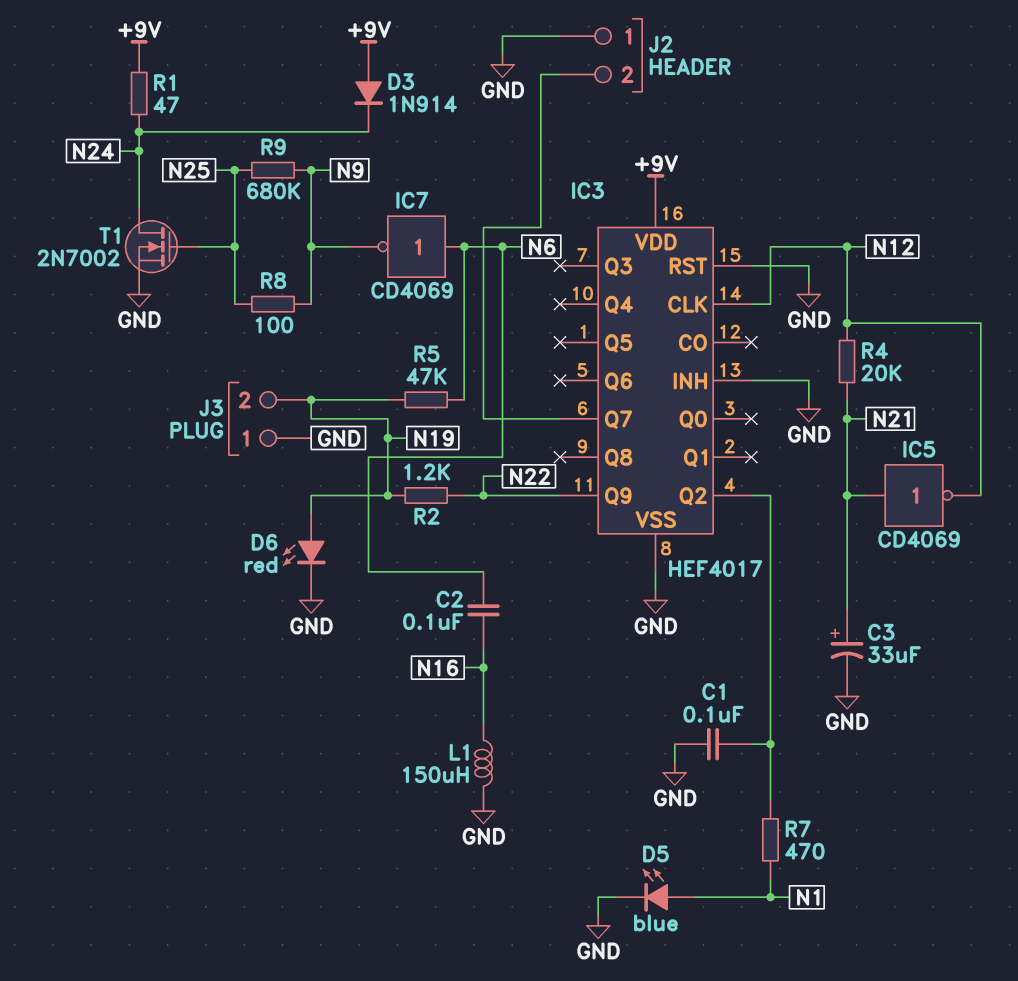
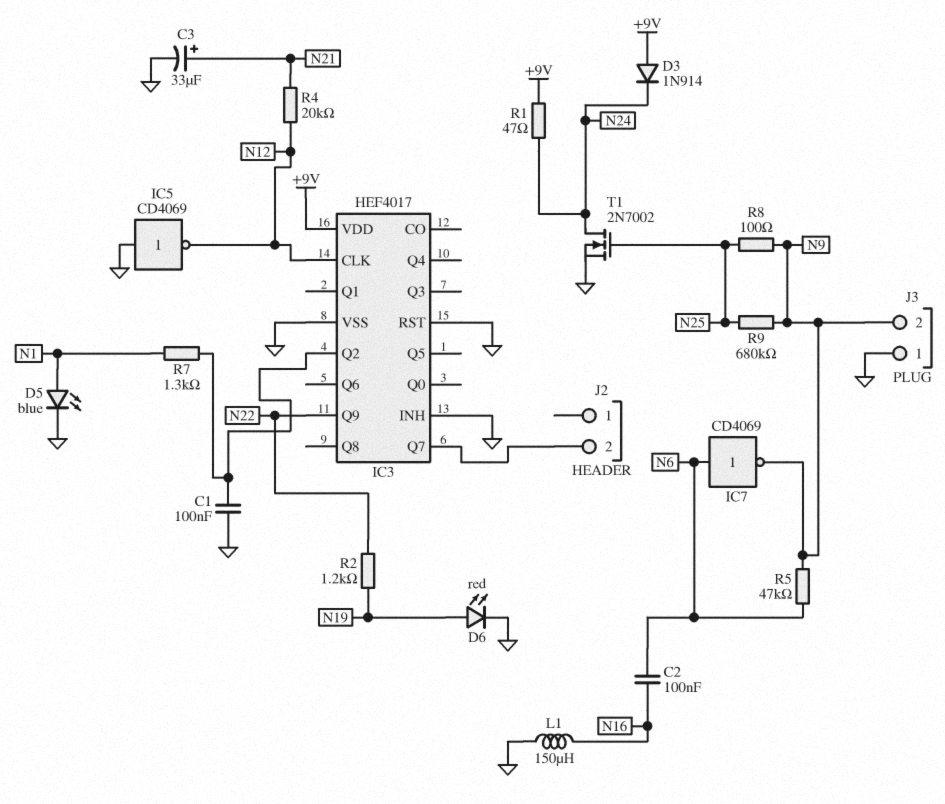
IC5: NOT CD4069 (in N21, out N12) -> NOT CD4069 (in GND, out N12)
J2 pin 1: GND -> none
J3 pin 2: N19 -> N9
R5: 47k (N6, N19) -> 47k (N6, N9)
R7: 470 (IC3/Q2, N1) -> 1.3k (IC3/Q2, N1)

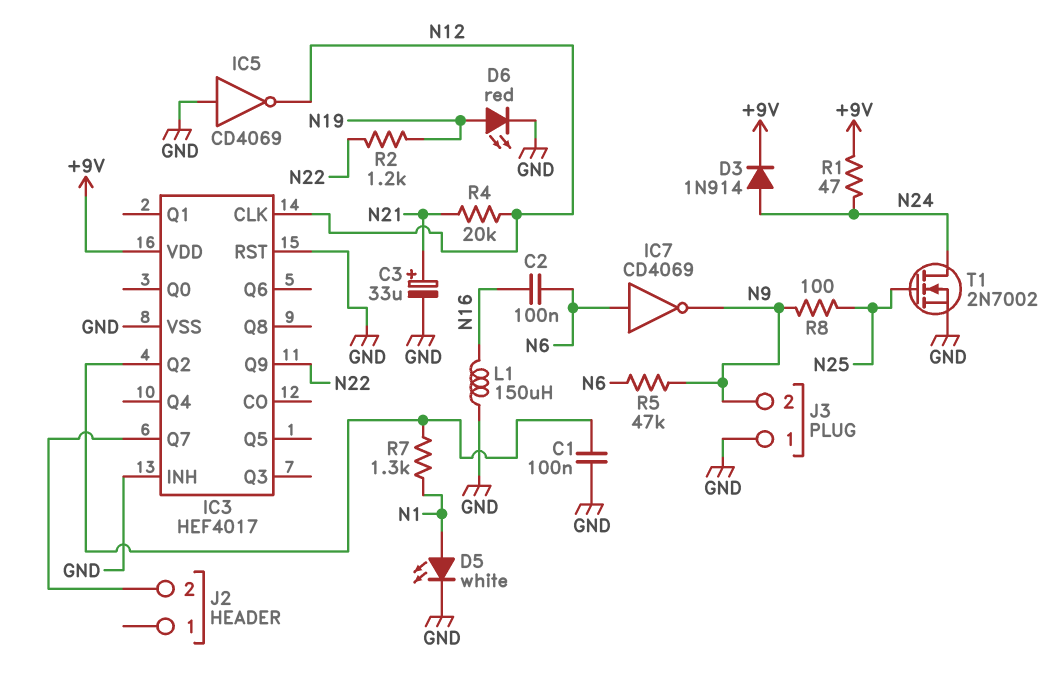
D3: diode 1N914 (A +9V, K N24) -> diode 1N914 (A N24, K +9V)
D5: LED blue (A N1, K GND) -> LED white (A N1, K GND)
R9: 680k (N9, N25) -> none

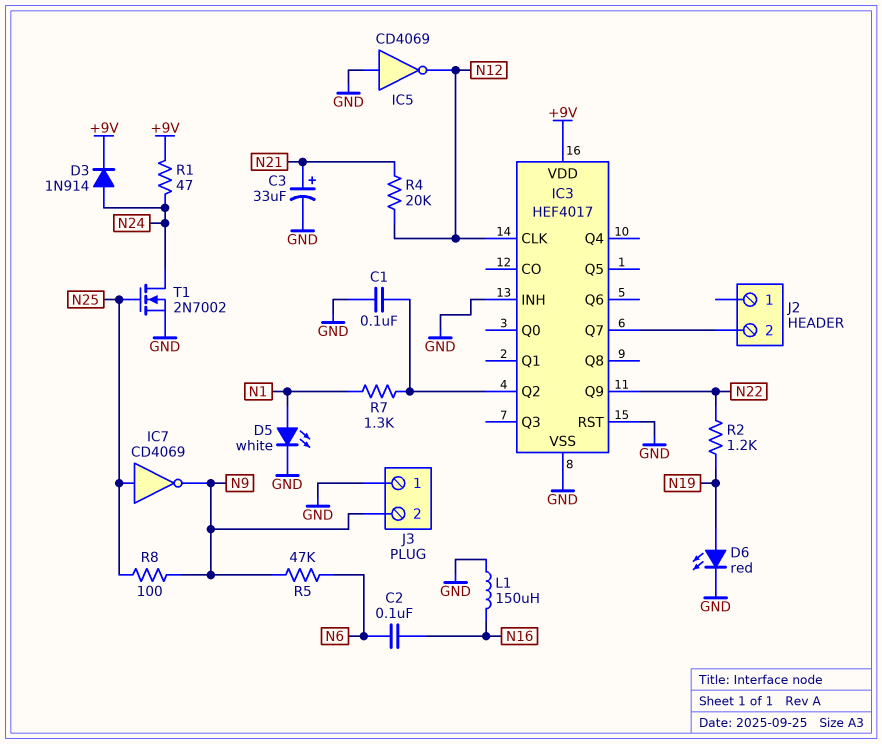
IC7: NOT CD4069 (in N6, out N9) -> NOT CD4069 (in N25, out N9)

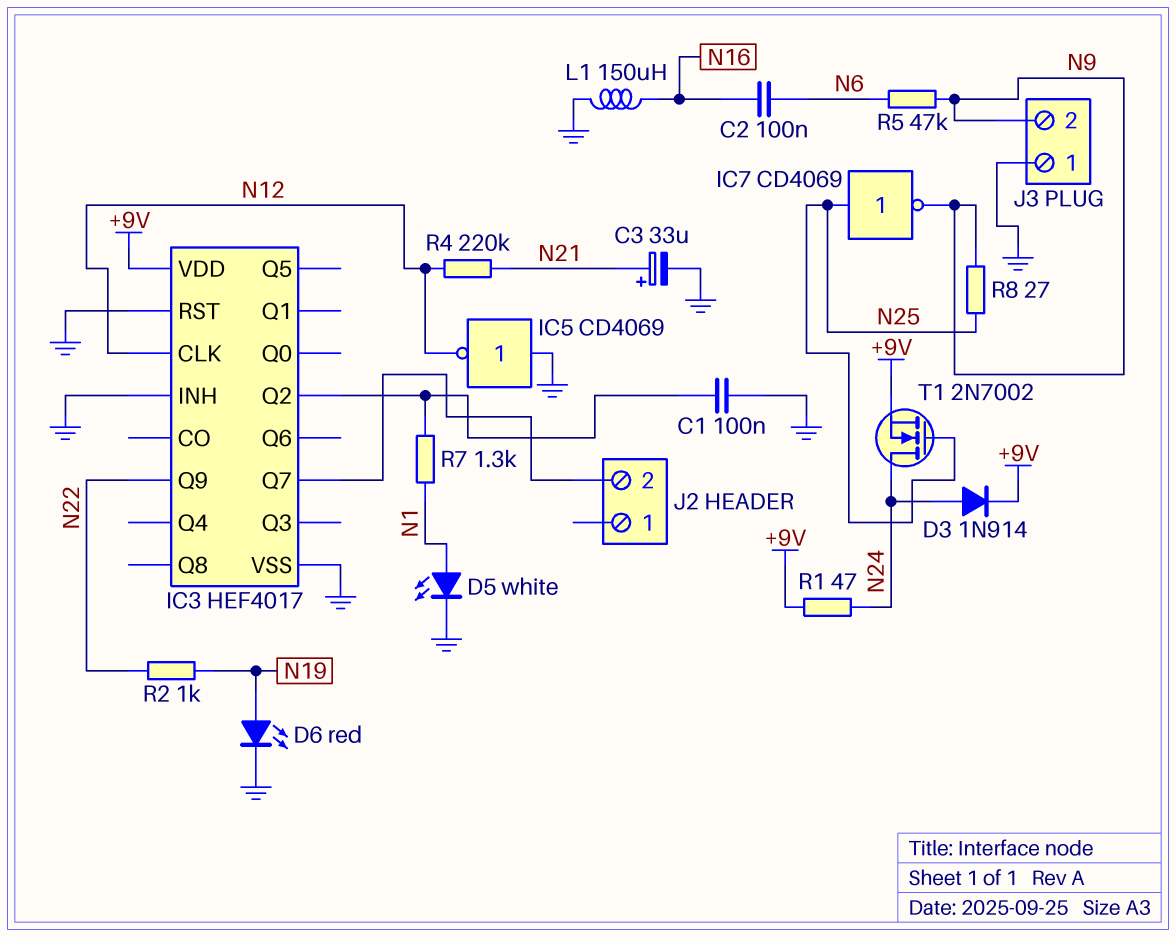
R2: 1.2k (N19, N22) -> 1k (N19, N22)
R4: 20k (N12, N21) -> 220k (N12, N21)
R8: 100 (N9, N25) -> 27 (N9, N25)
T1: NMOS 2N7002 (G N25, D N24, S GND) -> NMOS 2N7002 (G N25, D N24, S +9V)

